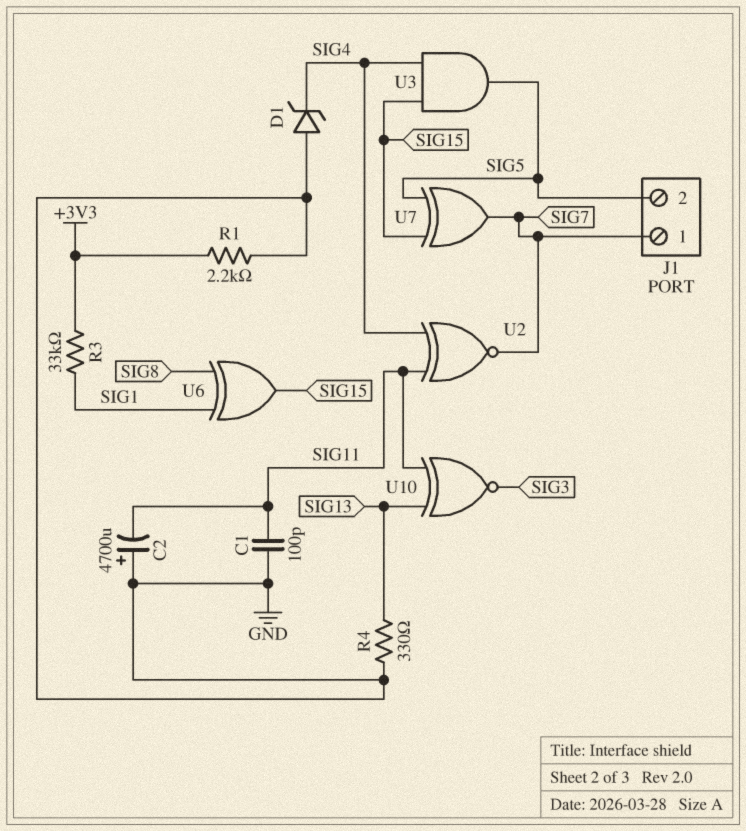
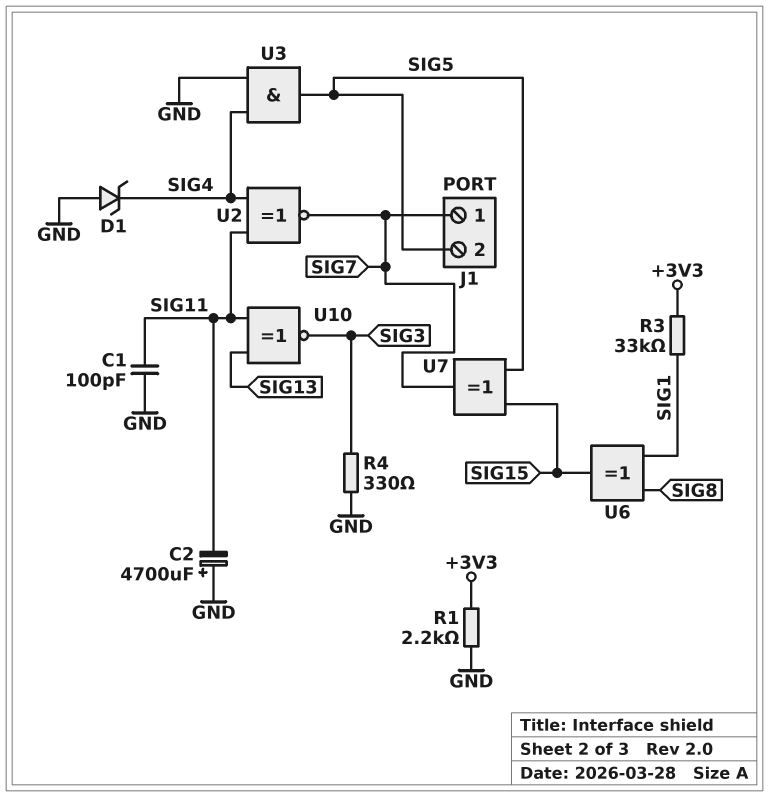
R4: 330 (GND, SIG13) -> 330 (GND, SIG3)
U3: AND (in SIG4, in SIG15, out SIG5) -> AND (in GND, in SIG4, out SIG5)

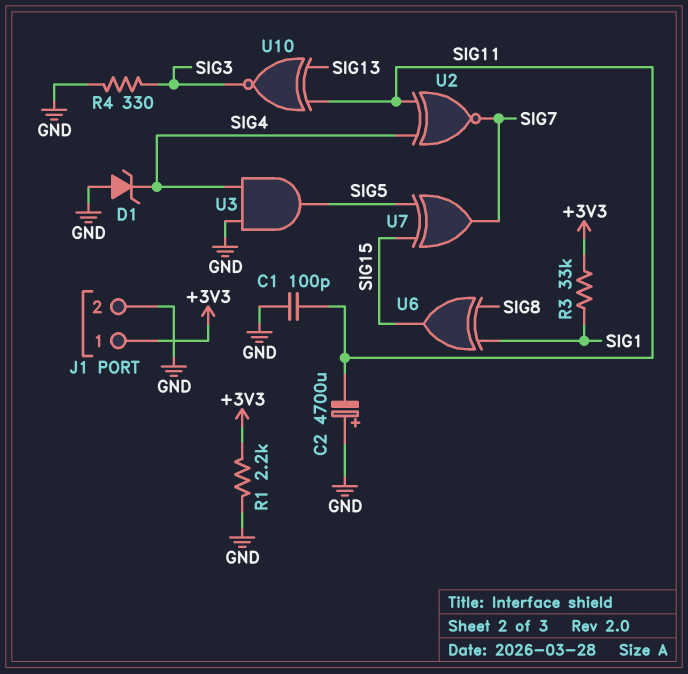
J1 pin 1: SIG7 -> +3V3
J1 pin 2: SIG5 -> GND

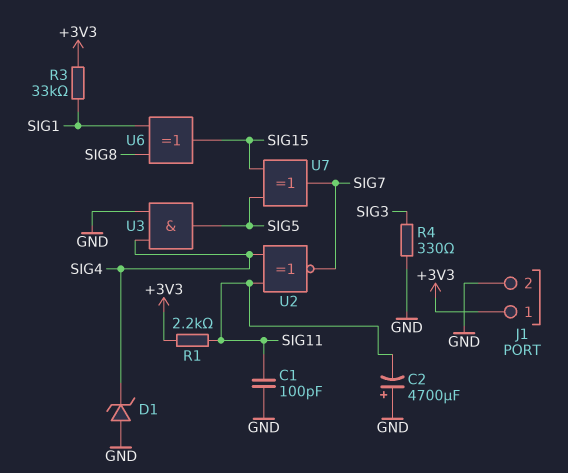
R1: 2.2k (+3V3, GND) -> 2.2k (+3V3, SIG11)
U10: XNOR (in SIG11, in SIG13, out SIG3) -> none

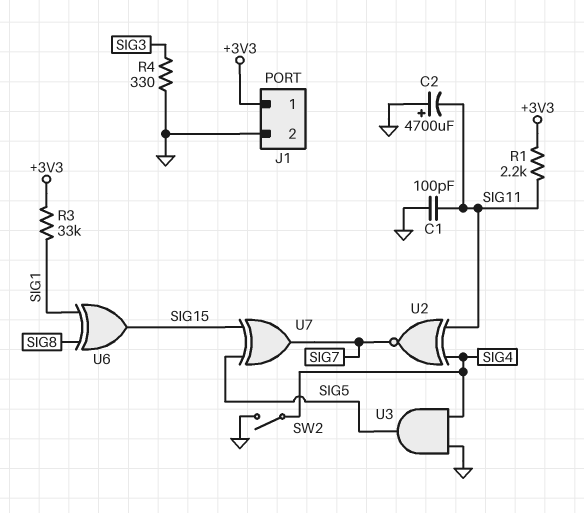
D1: zener (A GND, K SIG4) -> none
SW2: none -> switch (GND, SIG4)

